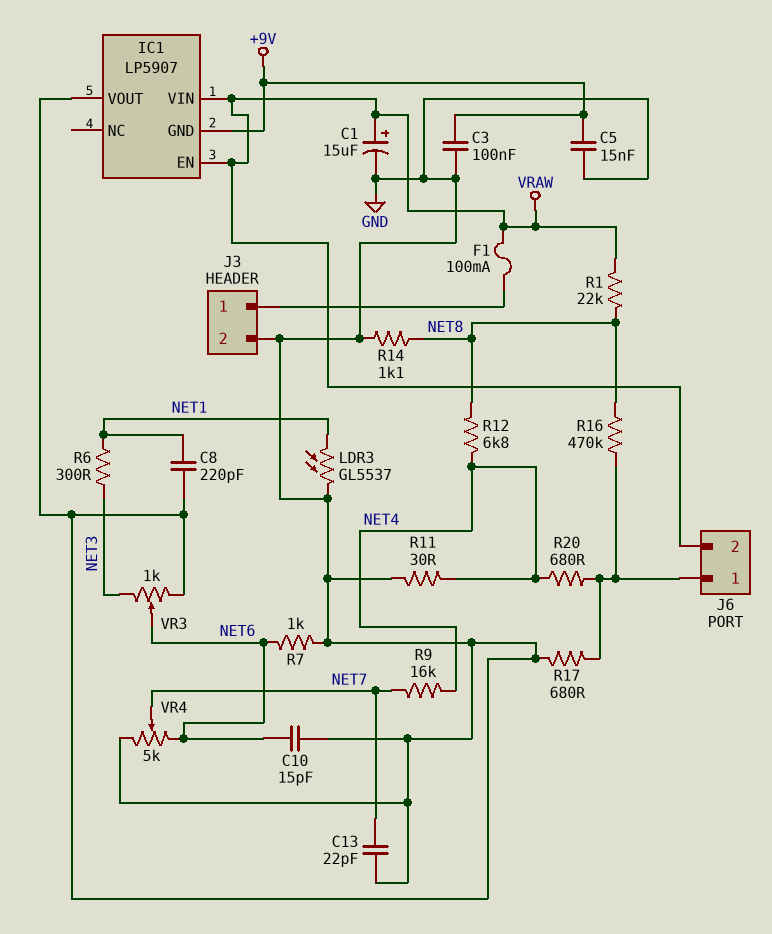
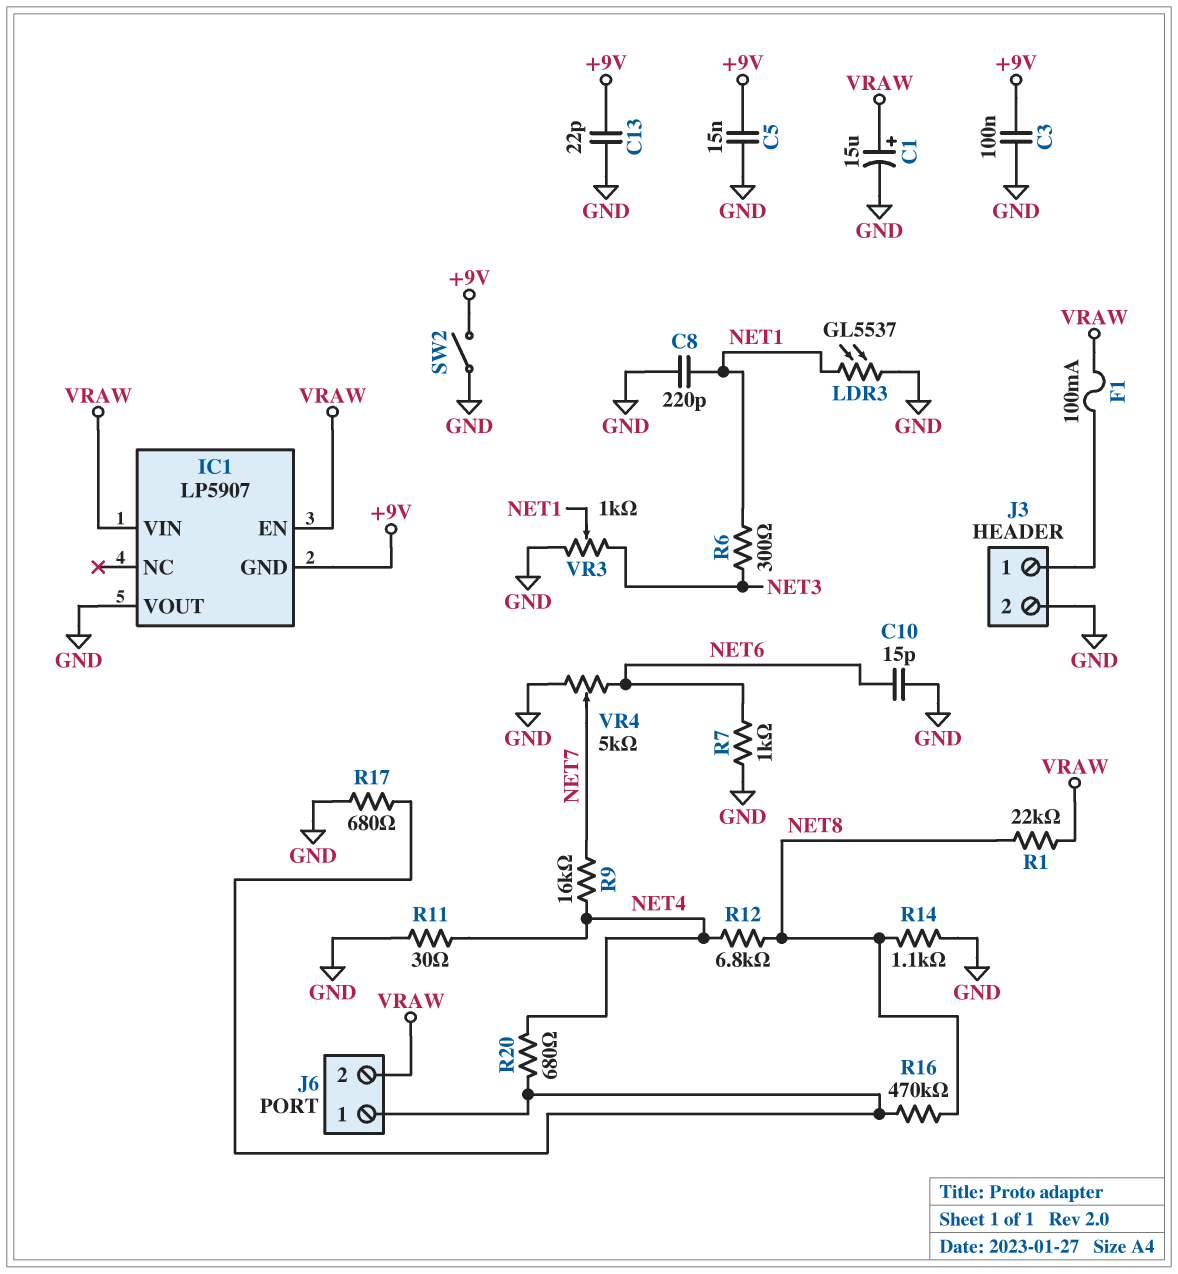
C13: 22pF (GND, NET7) -> 22pF (+9V, GND)
SW2: none -> switch (+9V, GND)
VR3: 1k (GND, NET3, wiper NET6) -> 1k (GND, NET3, wiper NET1)

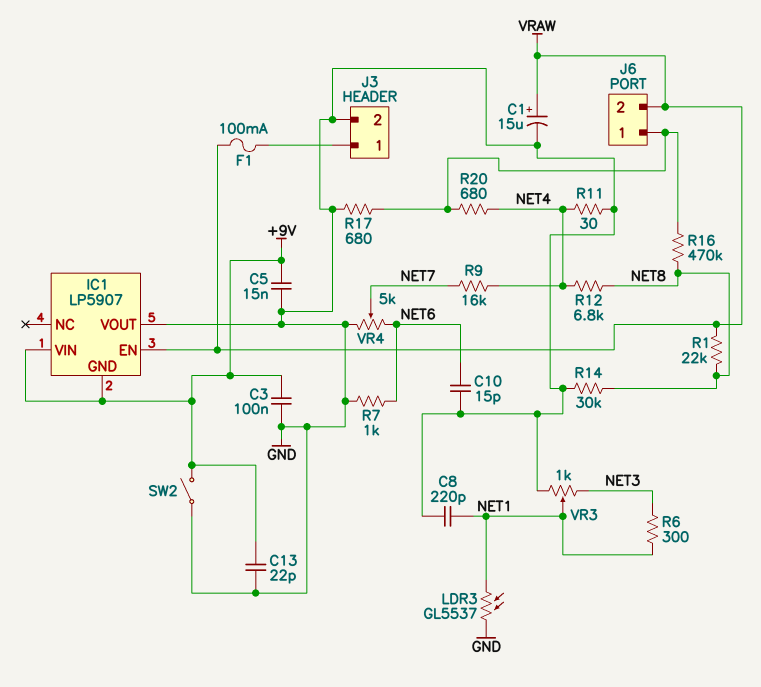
IC1 pin VIN: VRAW -> +9V
R14: 1.1k (GND, NET8) -> 30k (GND, NET8)

